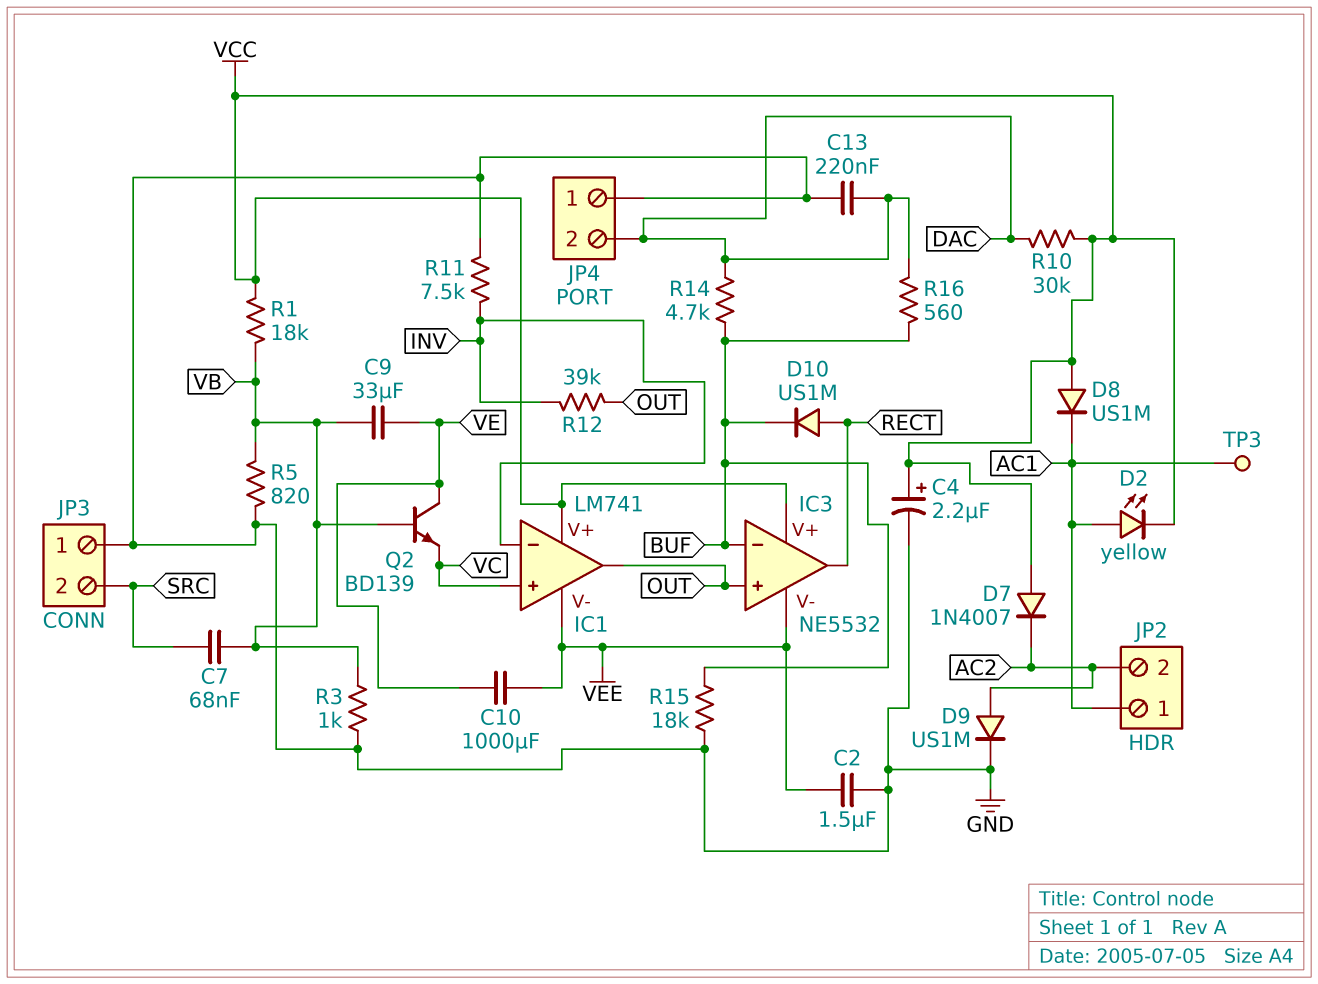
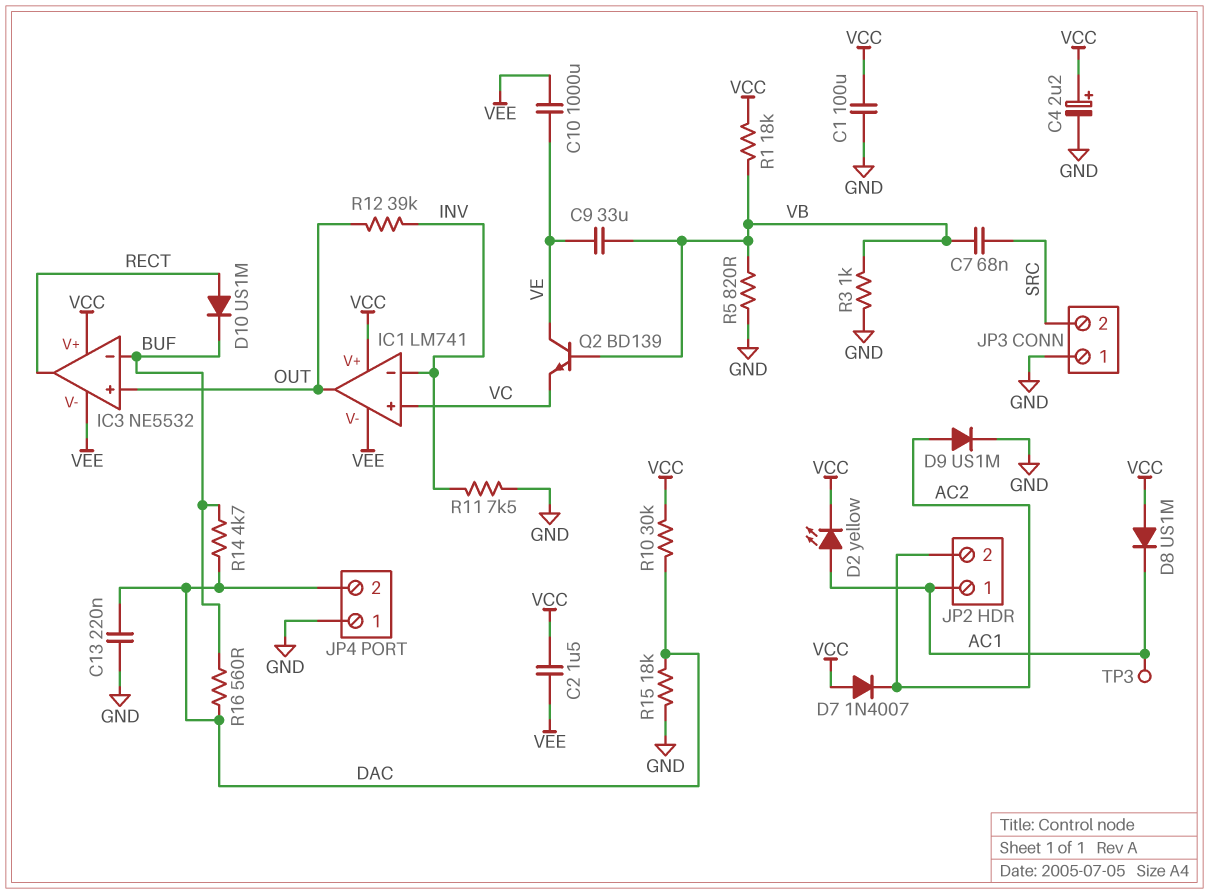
C1: none -> 100uF (GND, VCC)
C2: 1.5uF (GND, VEE) -> 1.5uF (VCC, VEE)
R15: 18k (BUF, GND) -> 18k (DAC, GND)

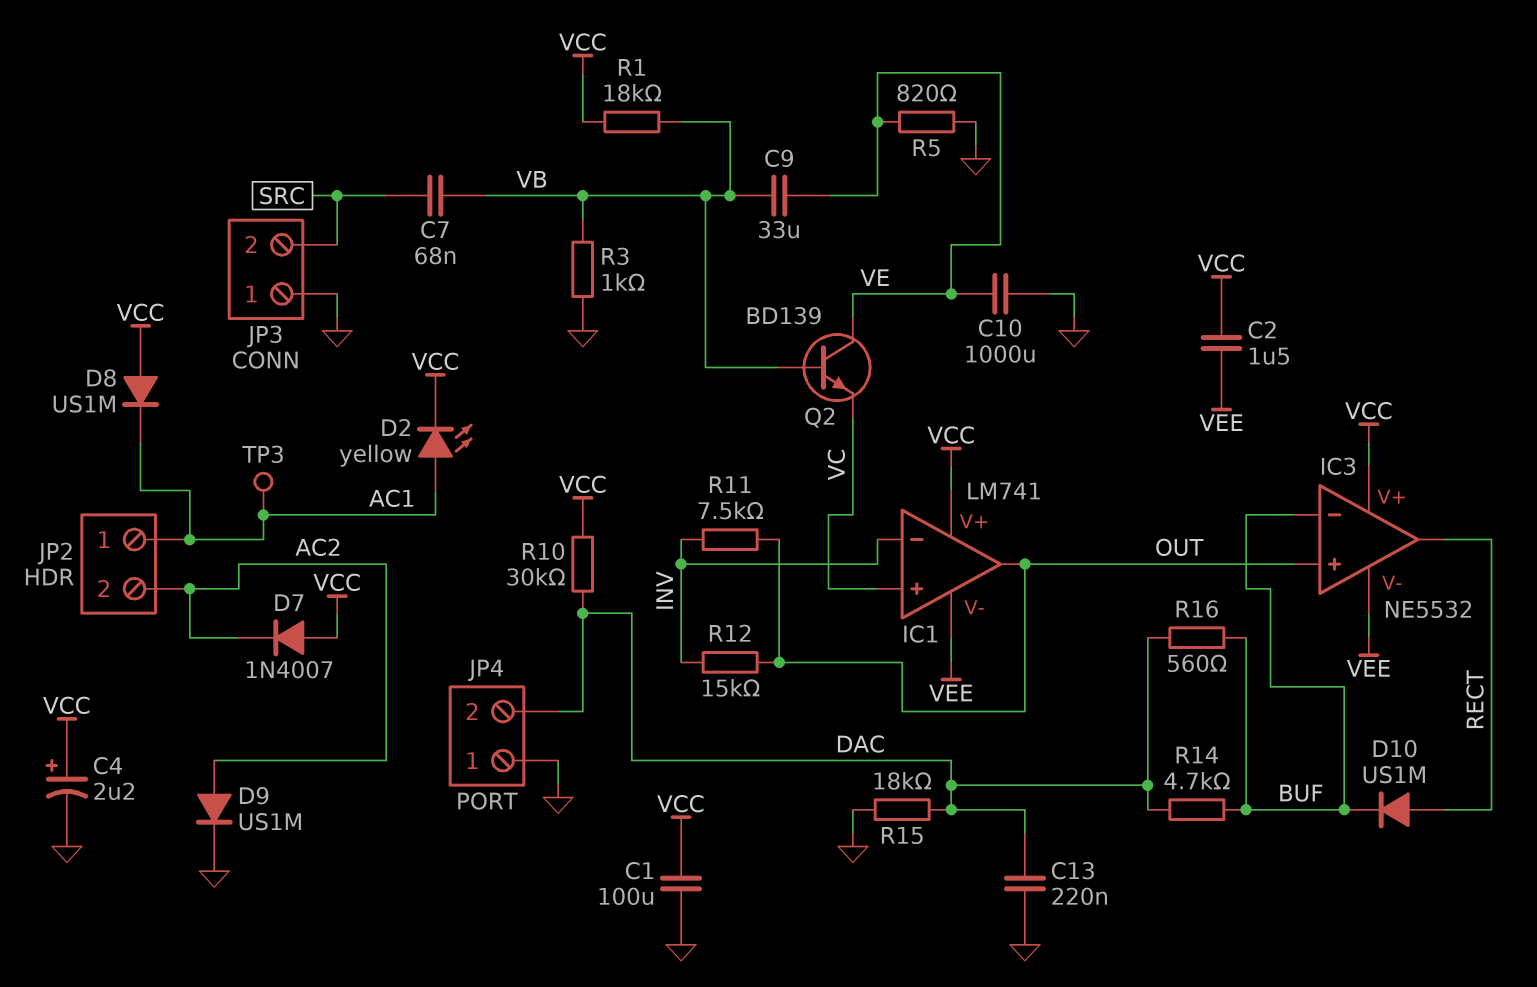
C10: 1000uF (VE, VEE) -> 1000uF (GND, VE)
R5: 820 (GND, VB) -> 820 (GND, VE)
R11: 7.5k (GND, INV) -> 7.5k (INV, OUT)
R12: 39k (INV, OUT) -> 15k (INV, OUT)

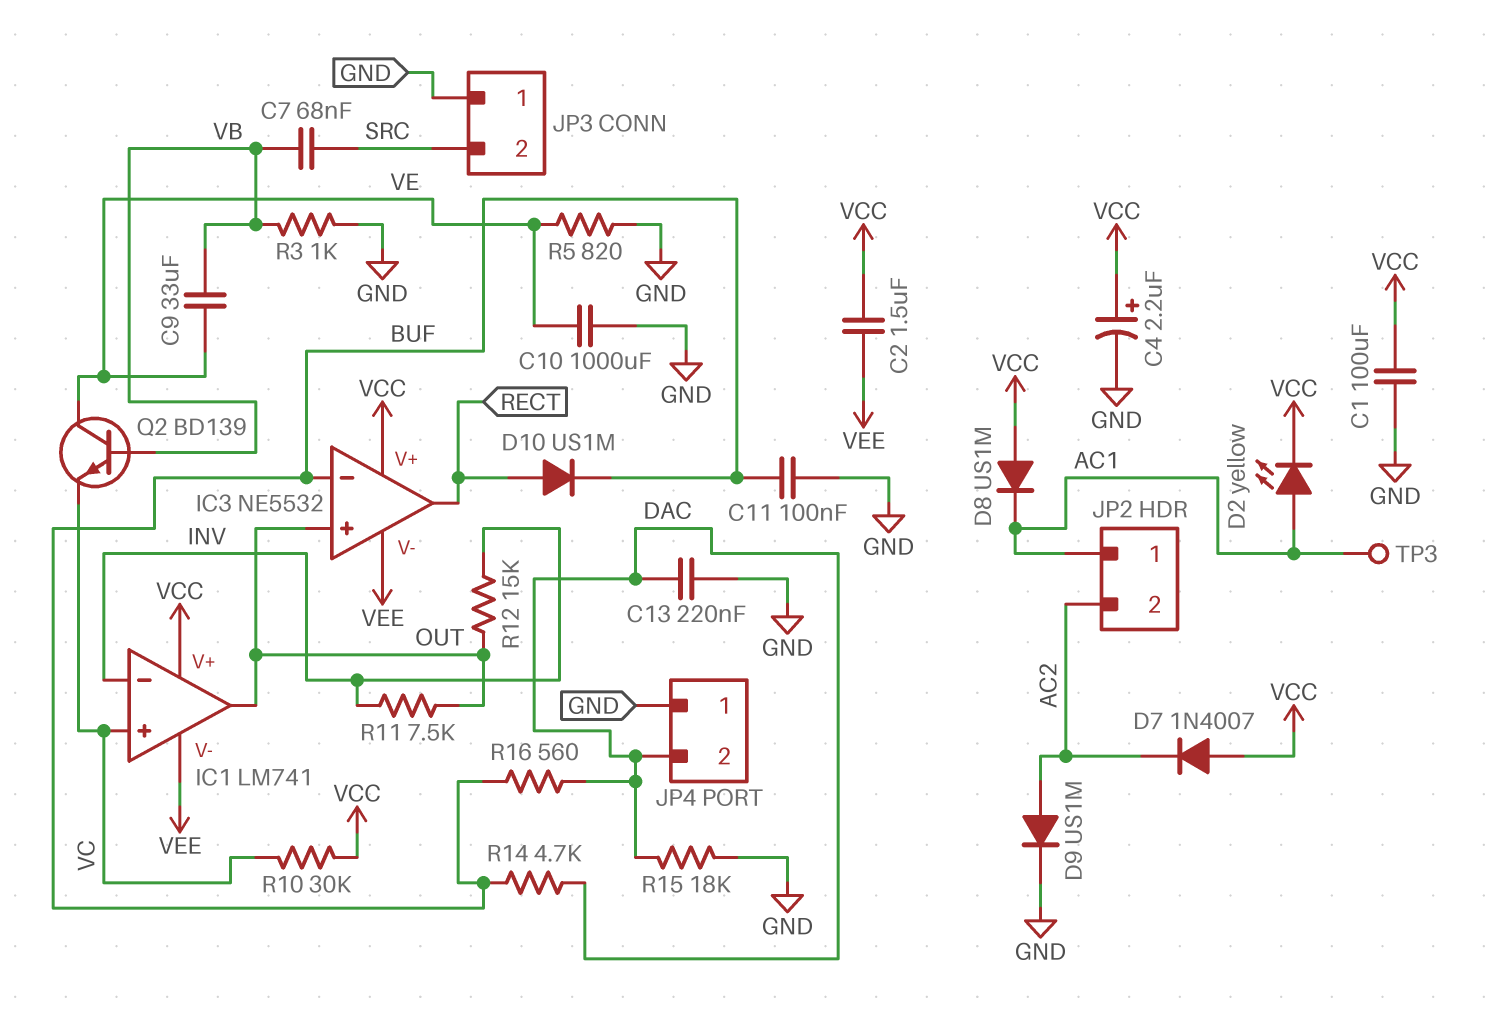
C11: none -> 100nF (BUF, GND)
R1: 18k (VB, VCC) -> none
R10: 30k (DAC, VCC) -> 30k (VC, VCC)

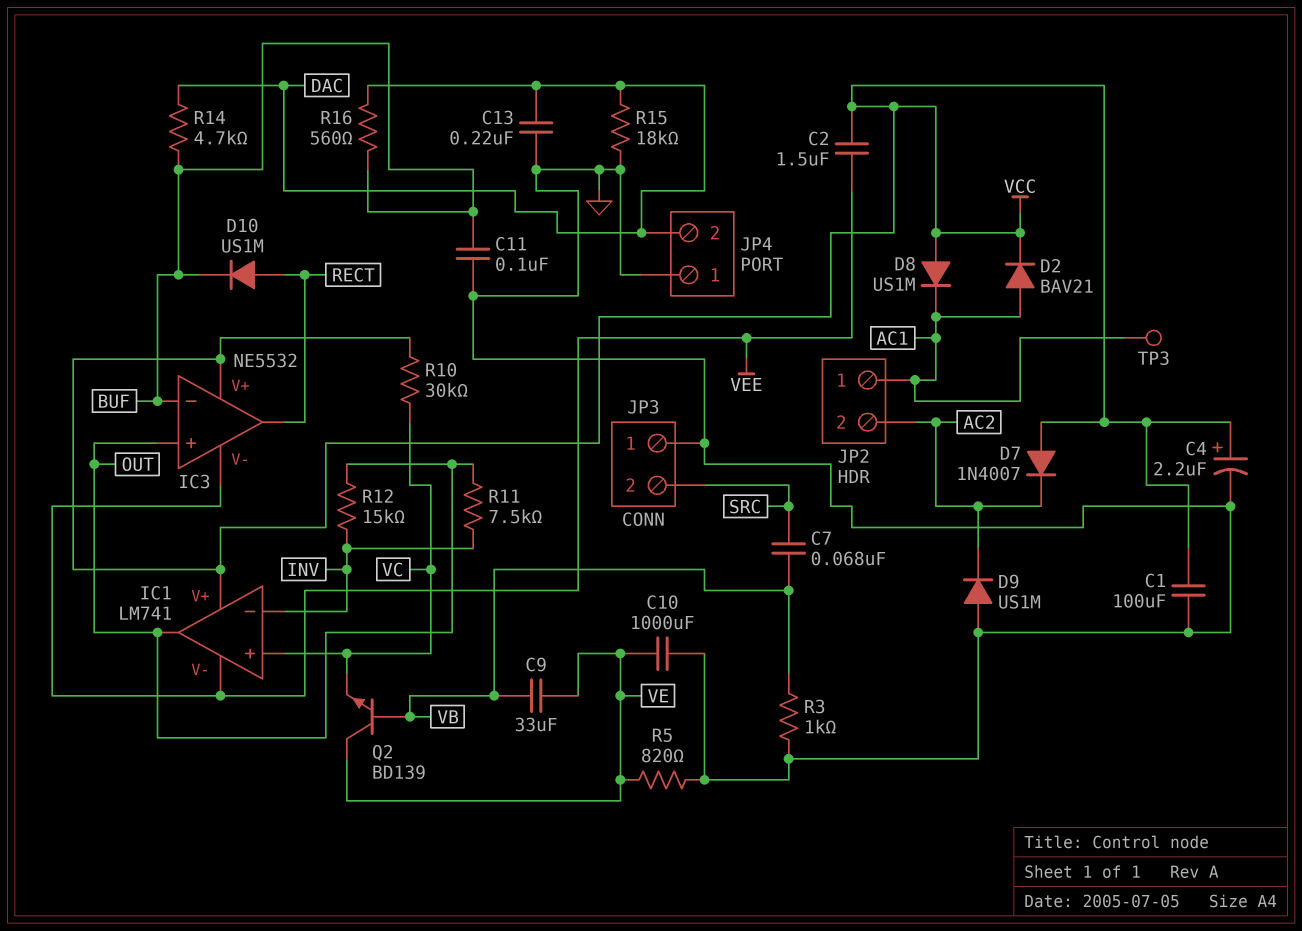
D2: LED yellow (A AC1, K VCC) -> diode BAV21 (A AC1, K VCC)
D9: diode US1M (A AC2, K GND) -> diode US1M (A GND, K AC2)

